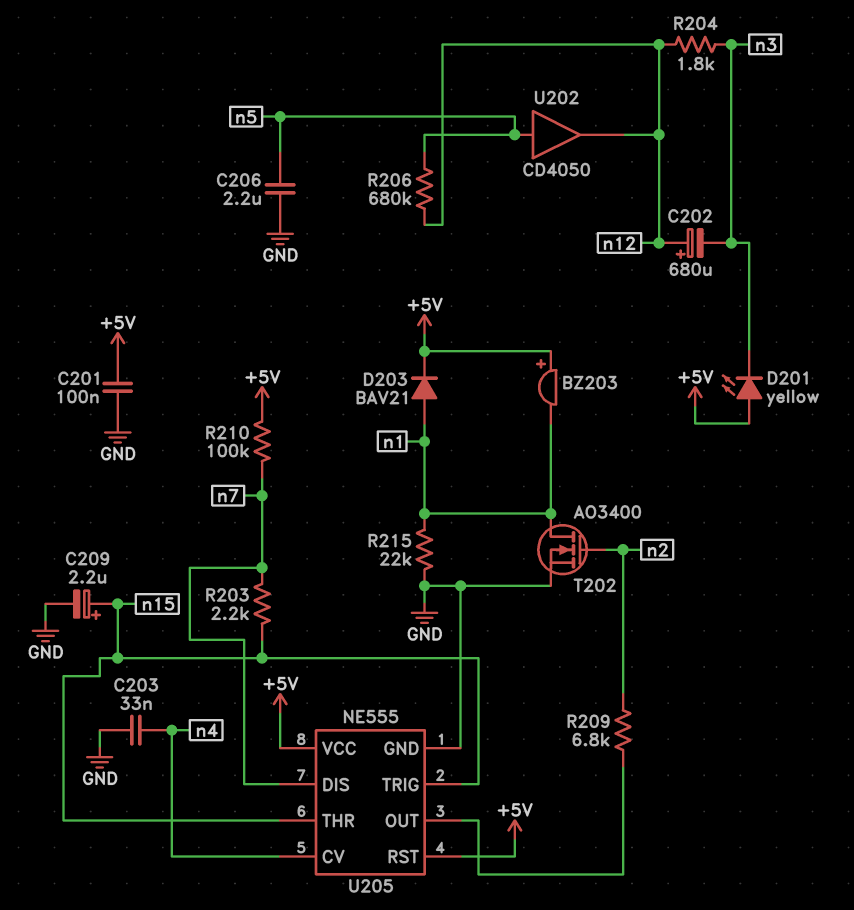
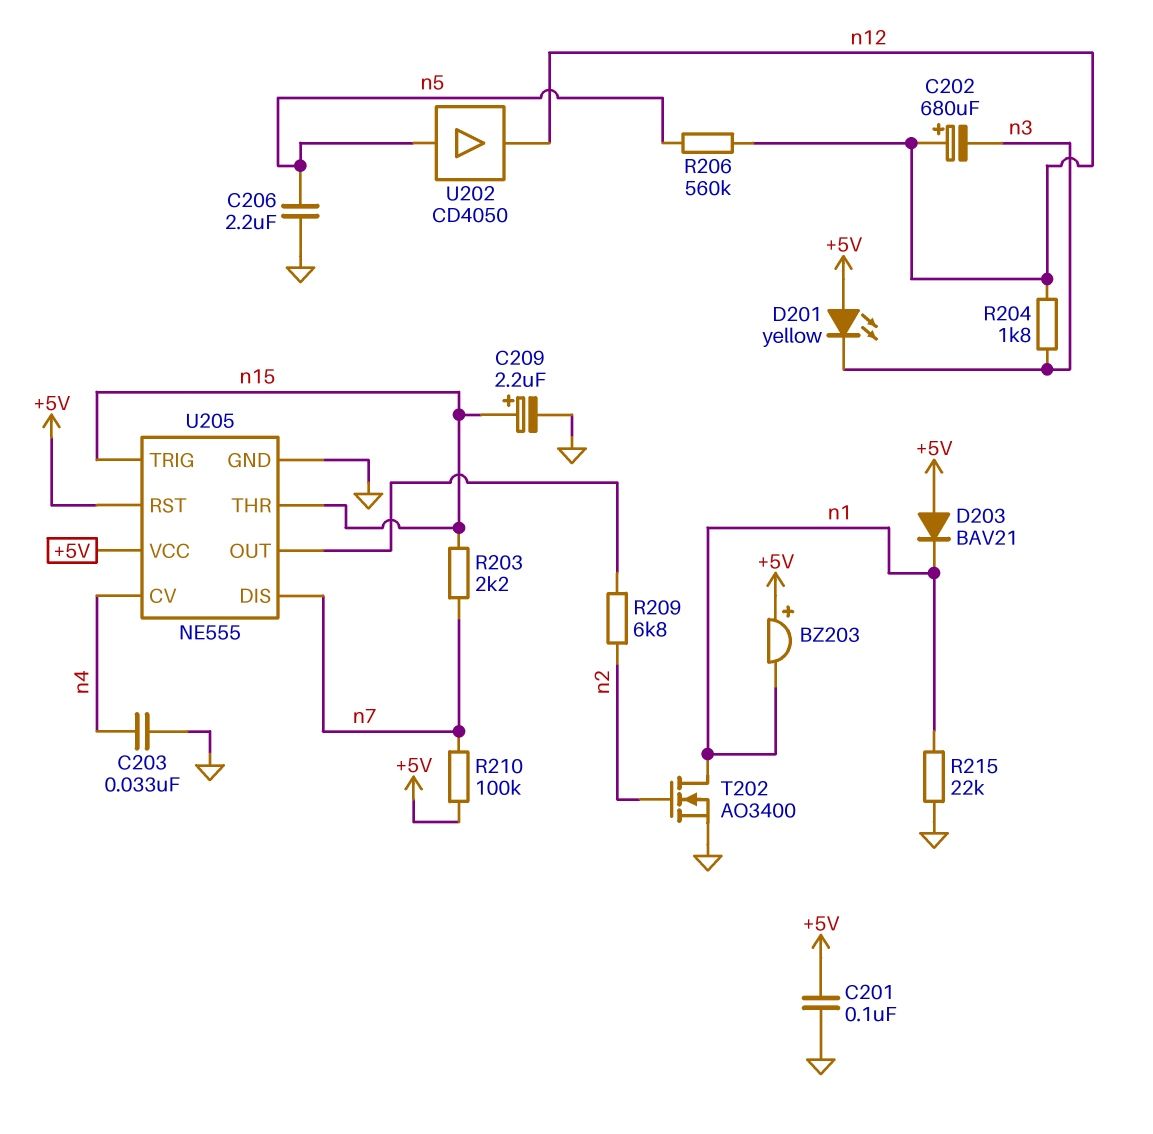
D203: diode BAV21 (A n1, K +5V) -> diode BAV21 (A +5V, K n1)
R206: 680k (n5, n12) -> 560k (n5, n12)

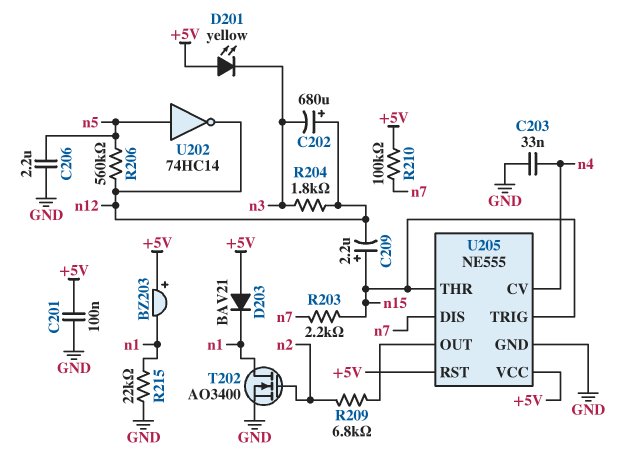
C209: 2.2uF (plus n15, minus GND) -> 2.2uF (plus n15, minus n12)
U202: buffer CD4050 (in n5, out n12) -> NOT 74HC14 (in n5, out n12)

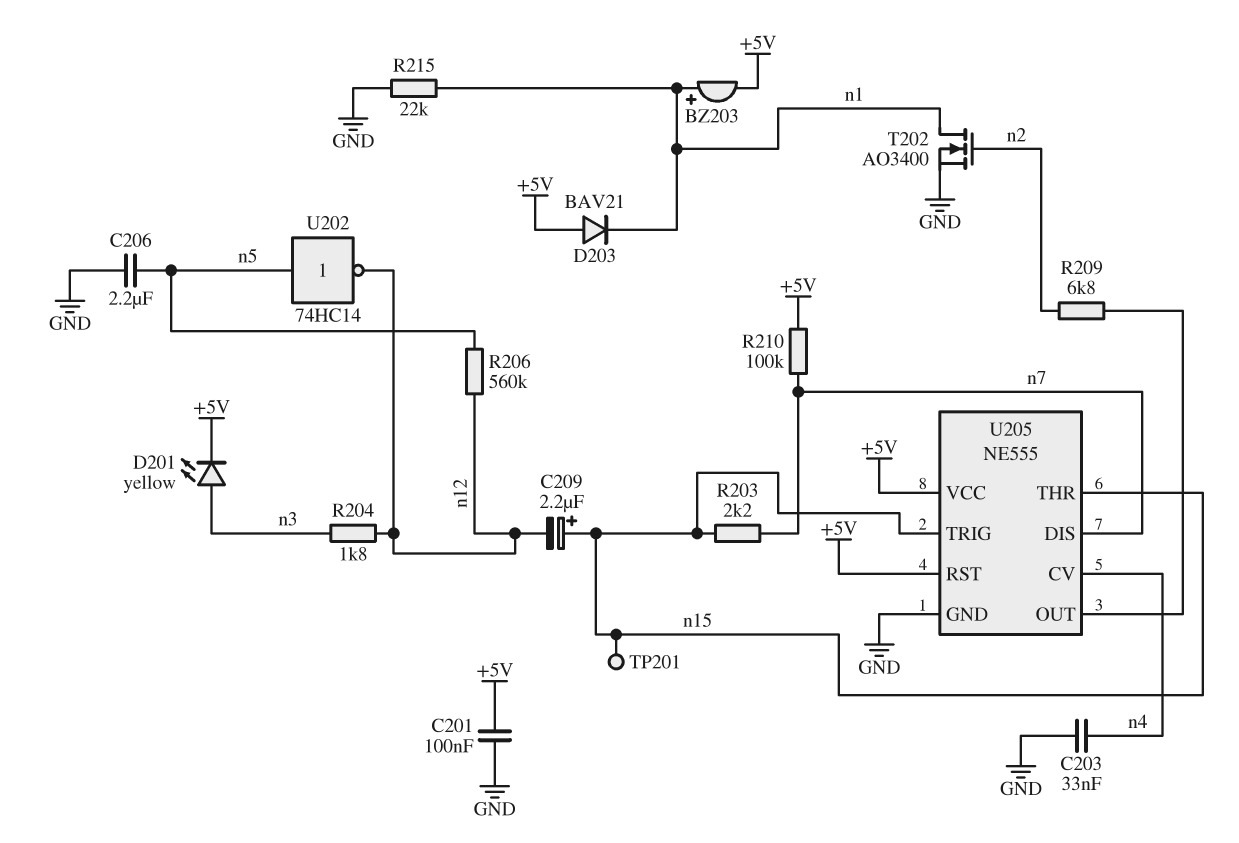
BZ203: buzzer (plus +5V, minus n1) -> buzzer (plus n1, minus +5V)
C202: 680uF (plus n12, minus n3) -> none
D201: LED yellow (A +5V, K n3) -> LED yellow (A n3, K +5V)
TP201: none -> test point (n15)

